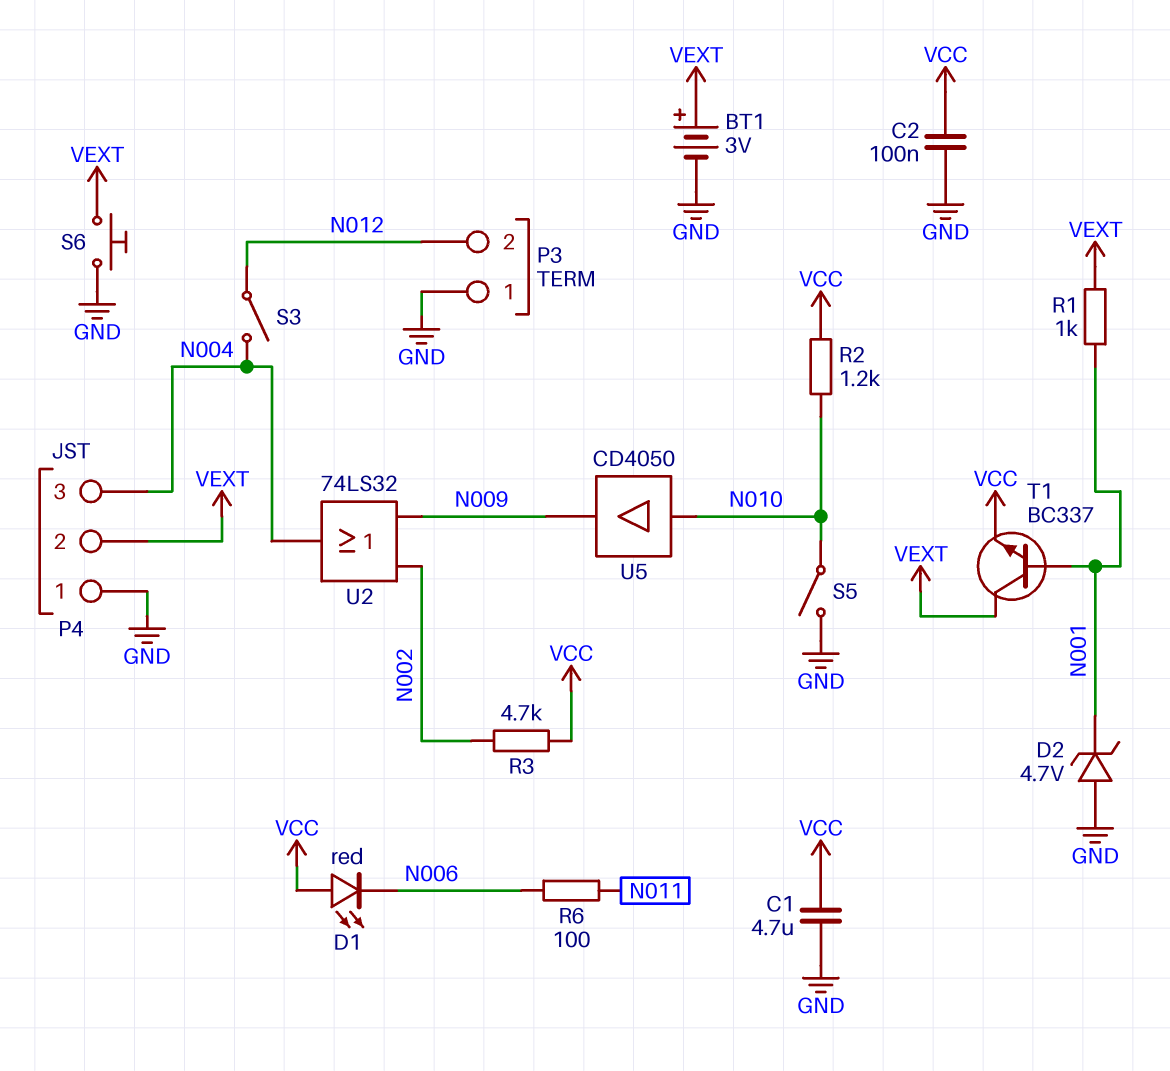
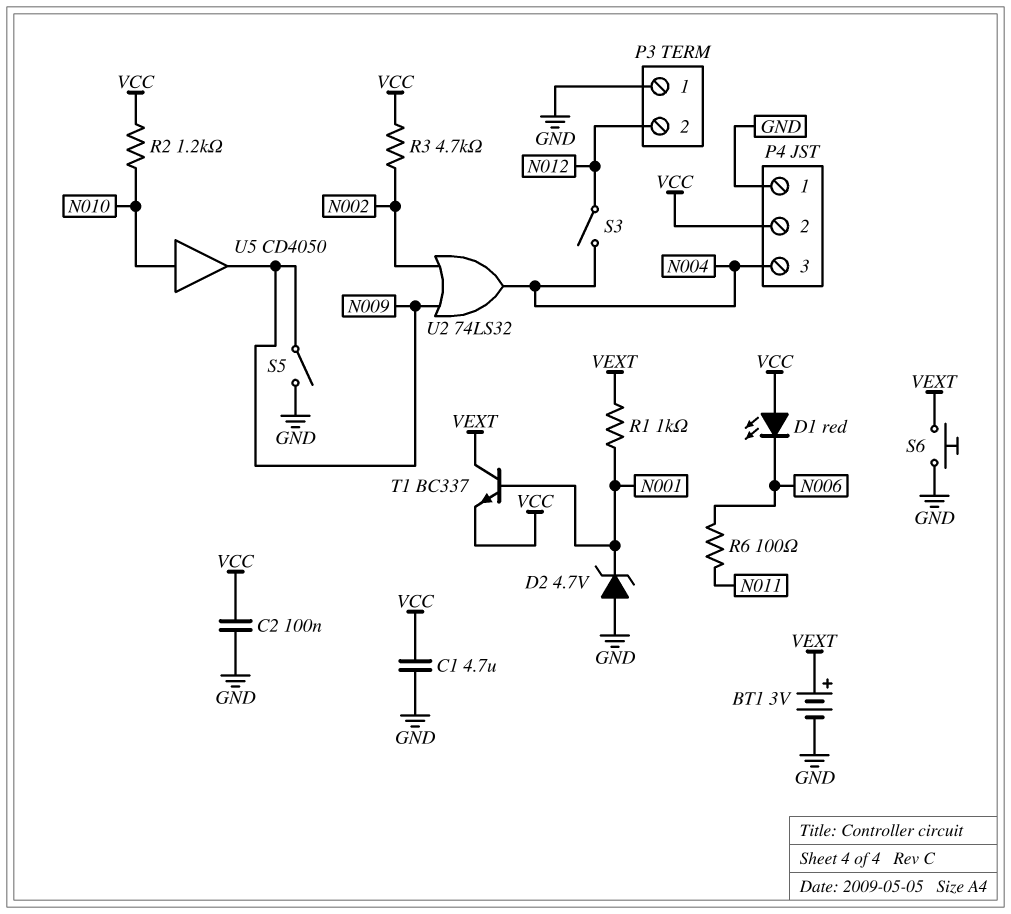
P4 pin 2: VEXT -> VCC
S5: switch (GND, N010) -> switch (GND, N009)

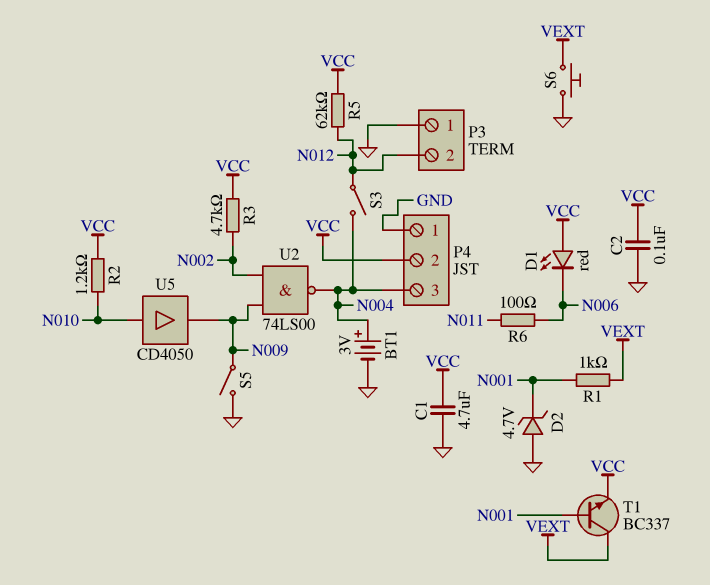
BT1: 3V (plus VEXT, minus GND) -> 3V (plus N004, minus GND)
R5: none -> 62k (N012, VCC)
U2: OR 74LS32 (in N002, in N009, out N004) -> NAND 74LS00 (in N002, in N009, out N004)

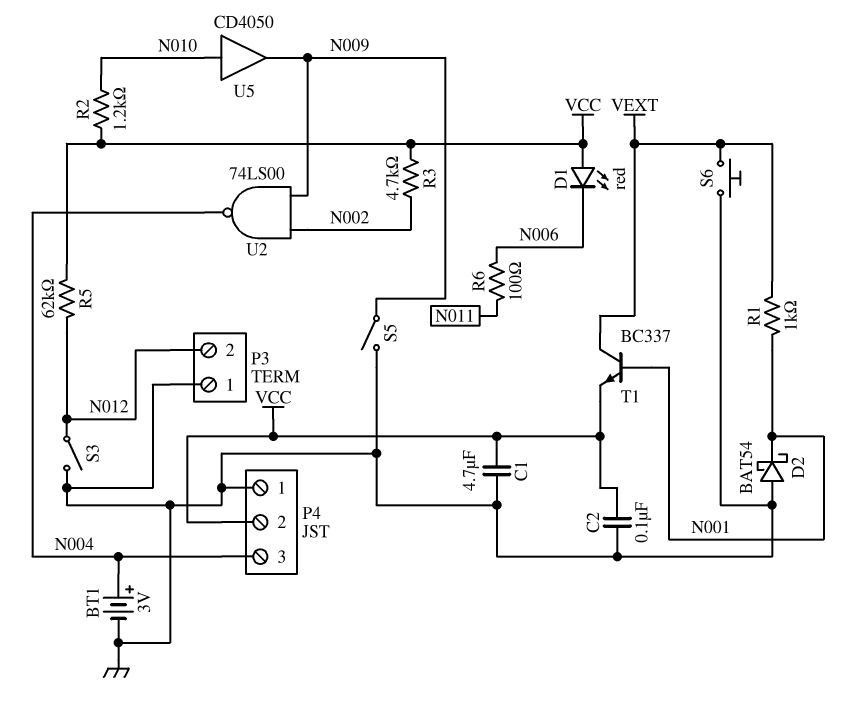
D2: zener 4.7V (A GND, K N001) -> schottky BAT54 (A GND, K N001)
S3: switch (N004, N012) -> switch (GND, N012)

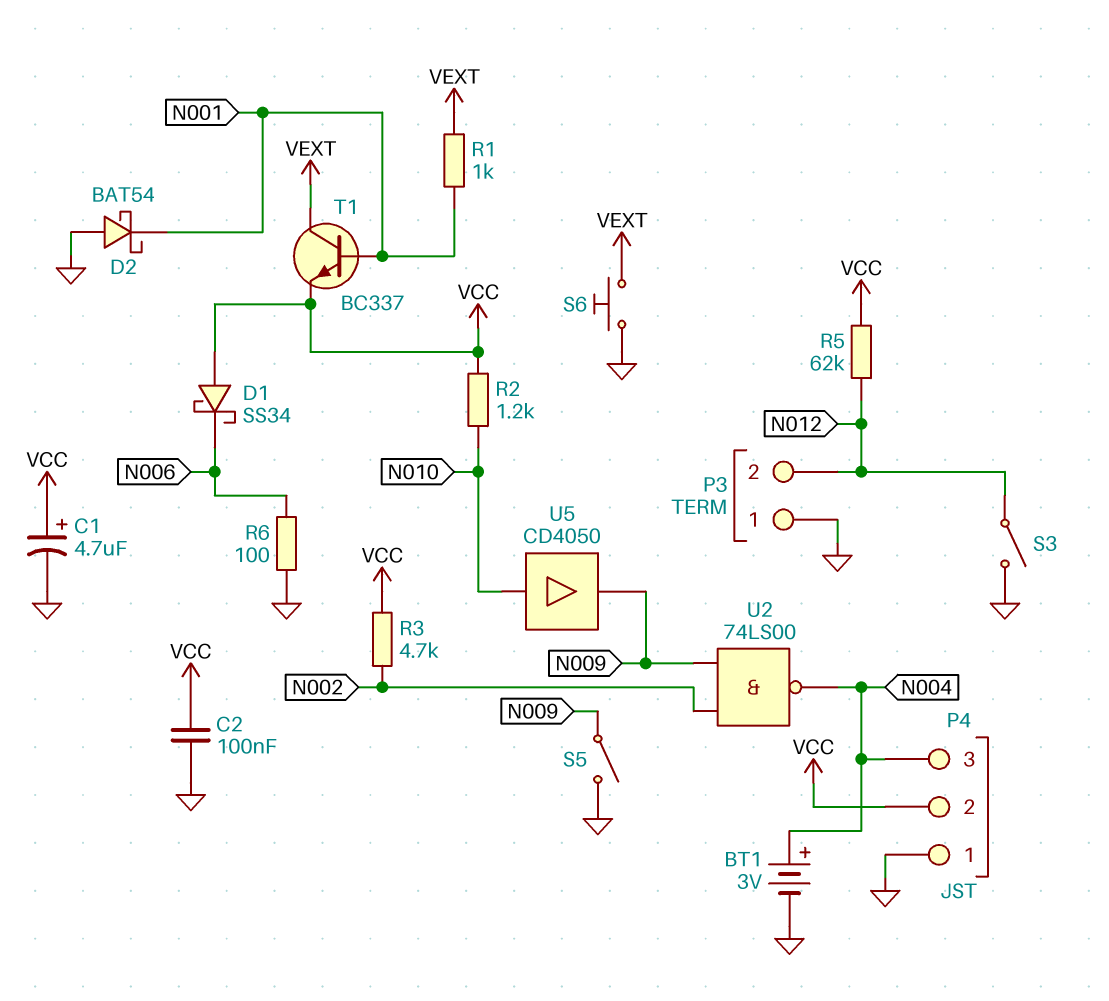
C1: 4.7uF (GND, VCC) -> 4.7uF (plus VCC, minus GND)
D1: LED red (A VCC, K N006) -> schottky SS34 (A VCC, K N006)
R6: 100 (N006, N011) -> 100 (GND, N006)

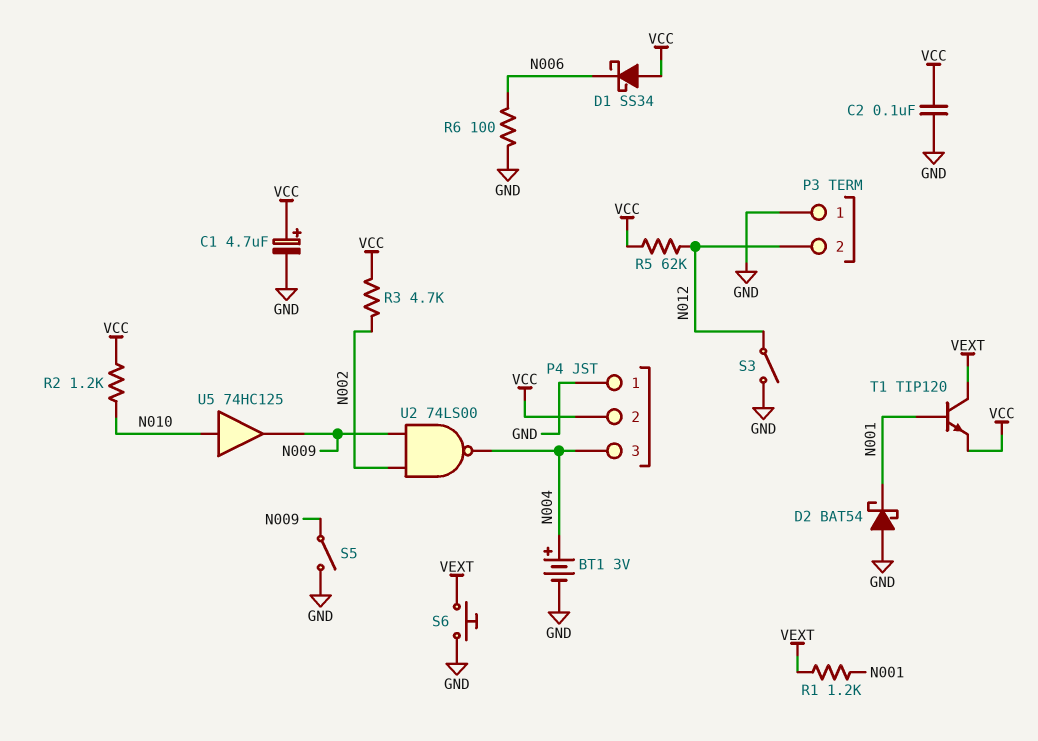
R1: 1k (N001, VEXT) -> 1.2k (N001, VEXT)
T1: NPN BC337 (B N001, C VEXT, E VCC) -> NPN TIP120 (B N001, C VEXT, E VCC)
U5: buffer CD4050 (in N010, out N009) -> buffer 74HC125 (in N010, out N009)

